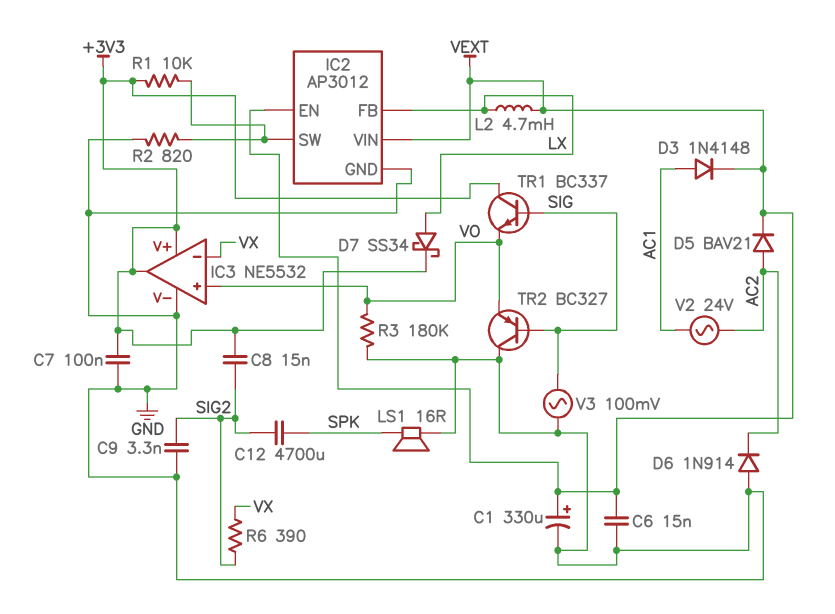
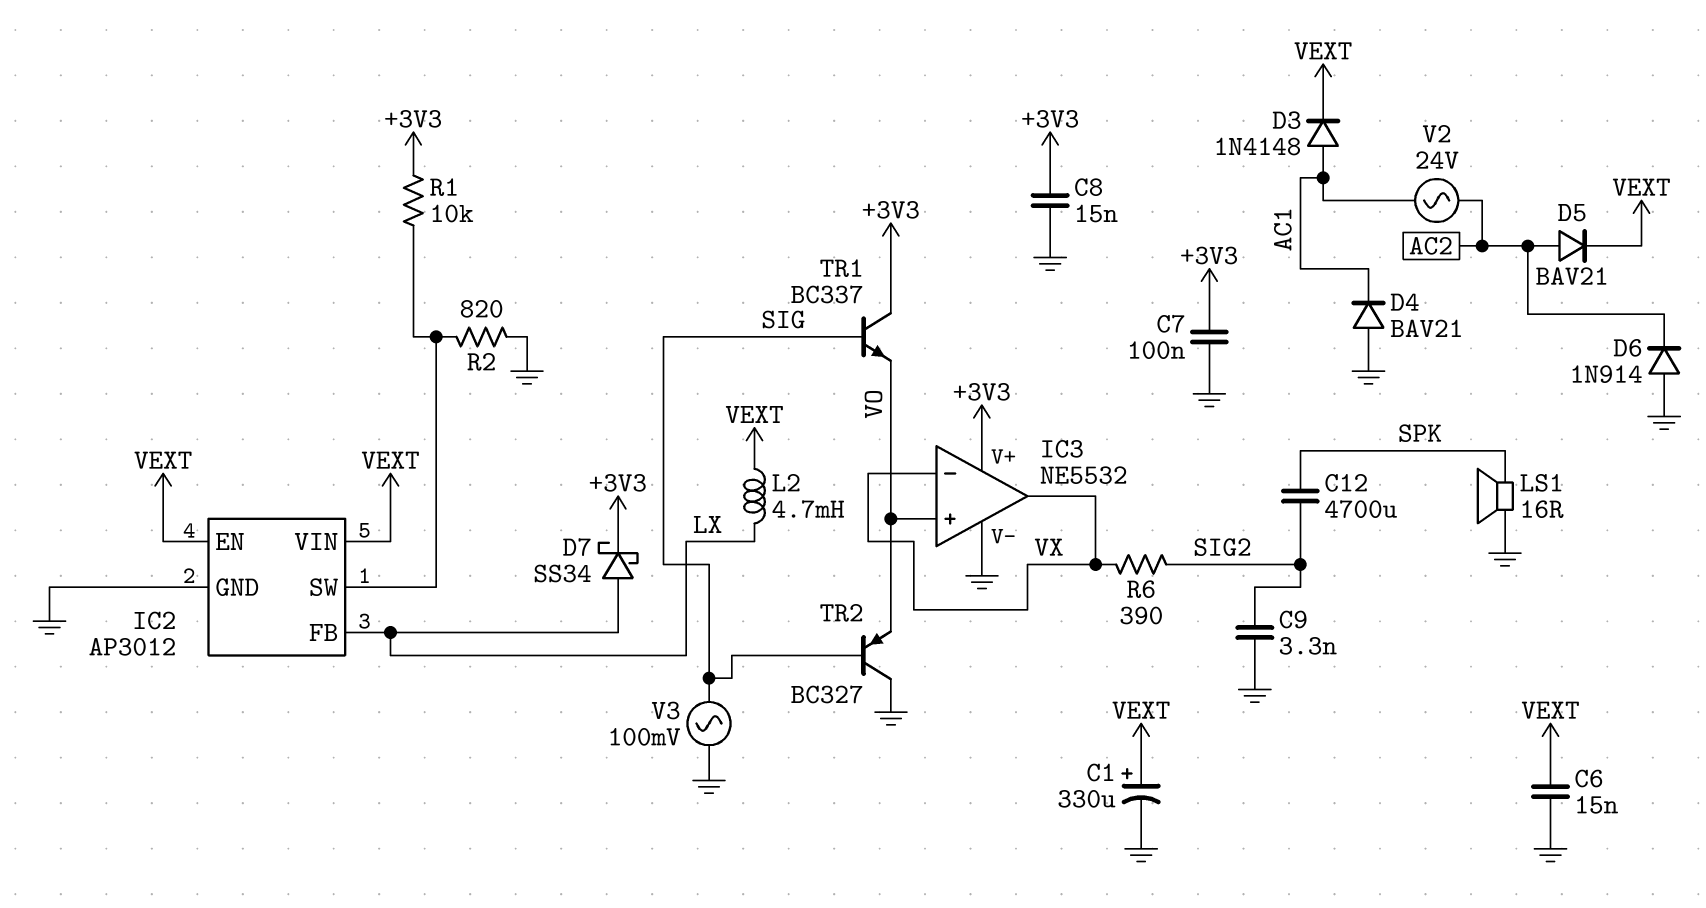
C8: 15nF (+3V3, SIG2) -> 15nF (+3V3, GND)
D4: none -> diode BAV21 (A GND, K AC1)
IC3 pin out: +3V3 -> VX
R3: 180k (GND, VO) -> none

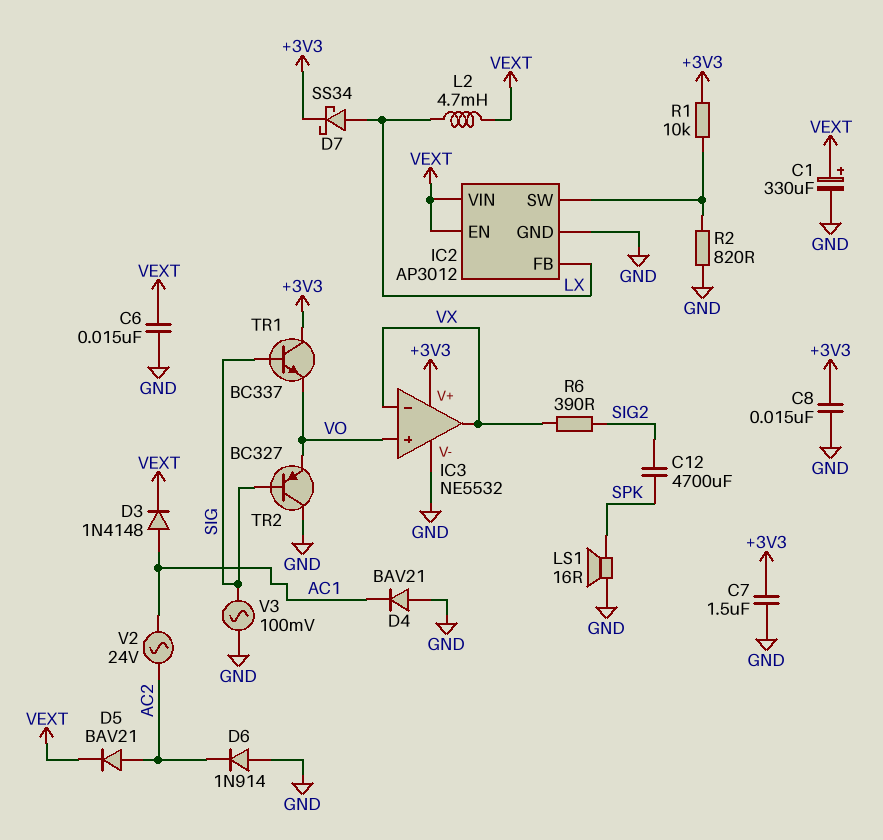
C7: 100nF (+3V3, GND) -> 1.5uF (+3V3, GND)
C9: 3.3nF (GND, SIG2) -> none

